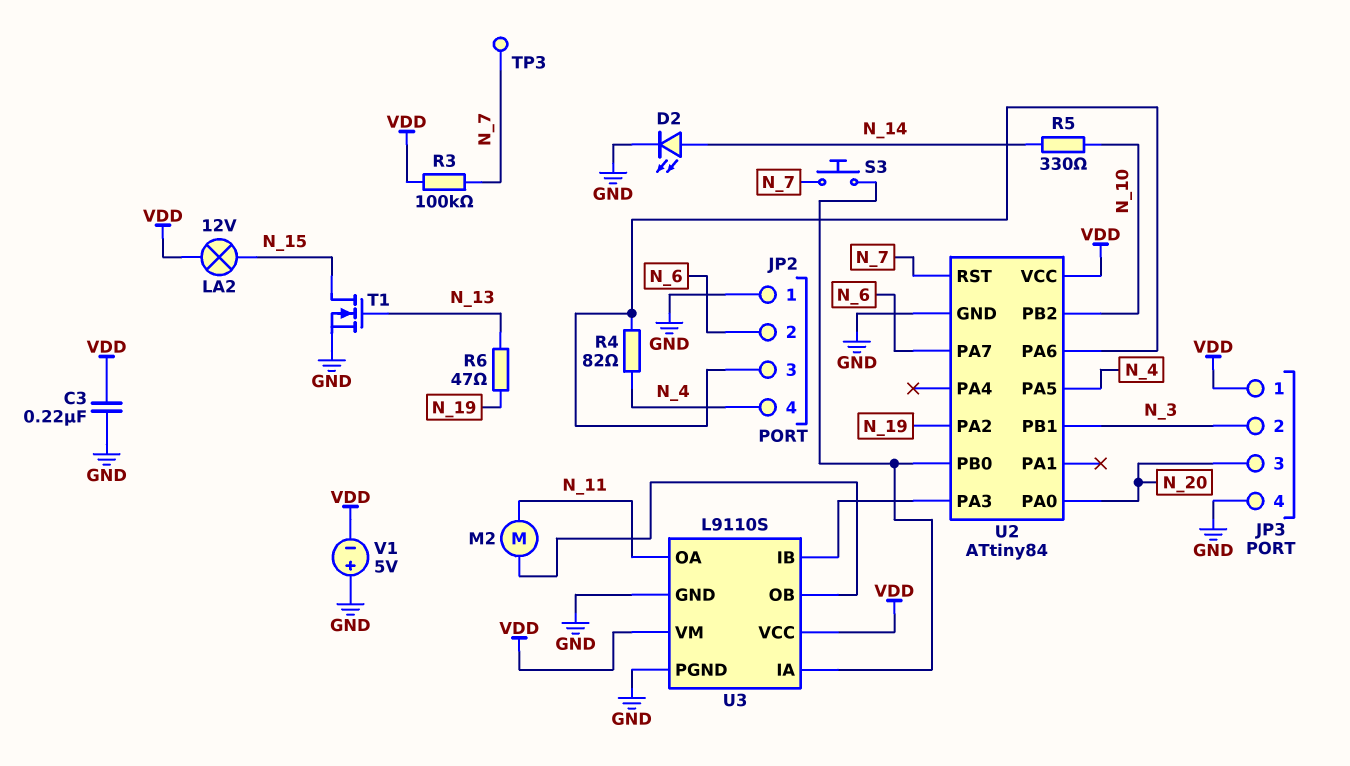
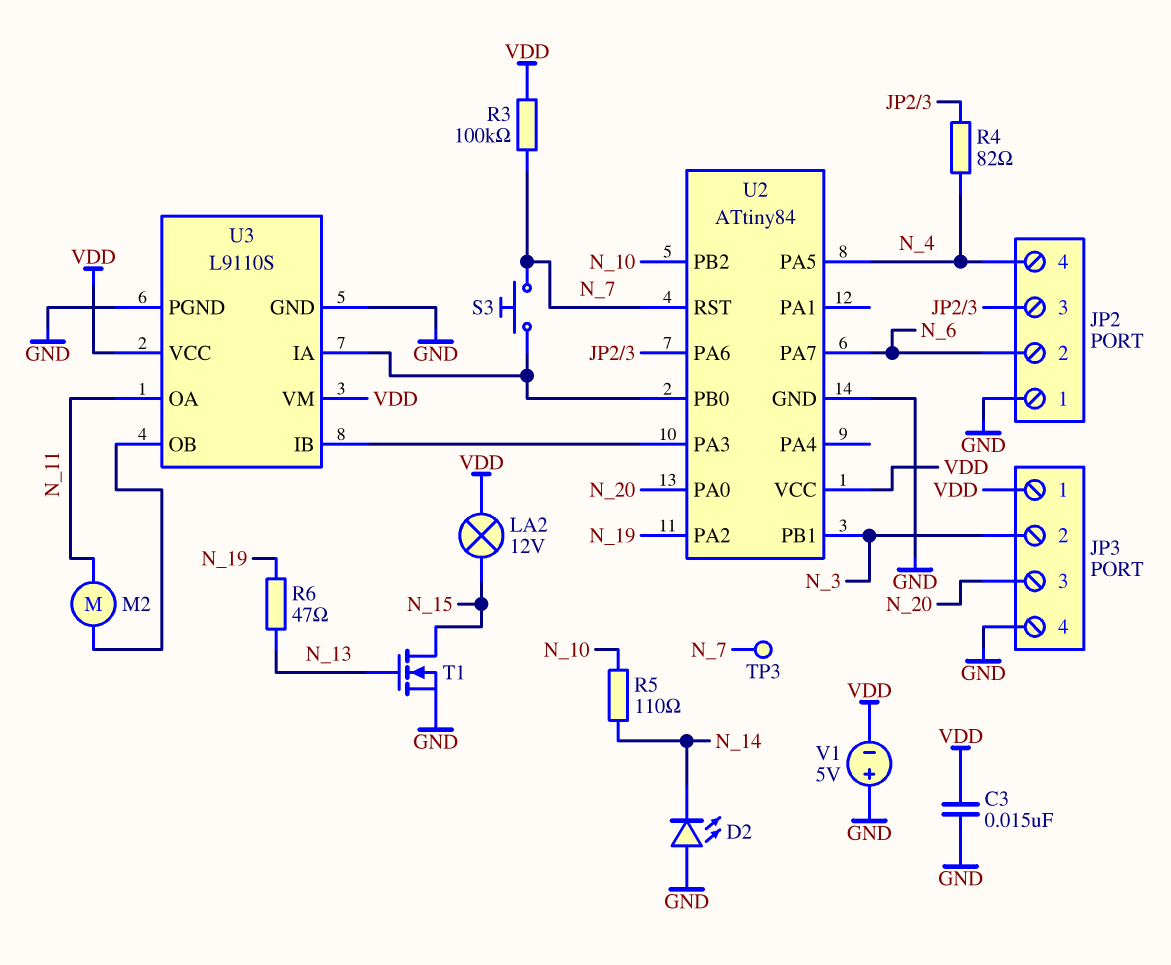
C3: 220nF (GND, VDD) -> 15nF (GND, VDD)
D2: LED (A N_14, K GND) -> LED (A GND, K N_14)
R5: 330 (N_10, N_14) -> 110 (N_10, N_14)

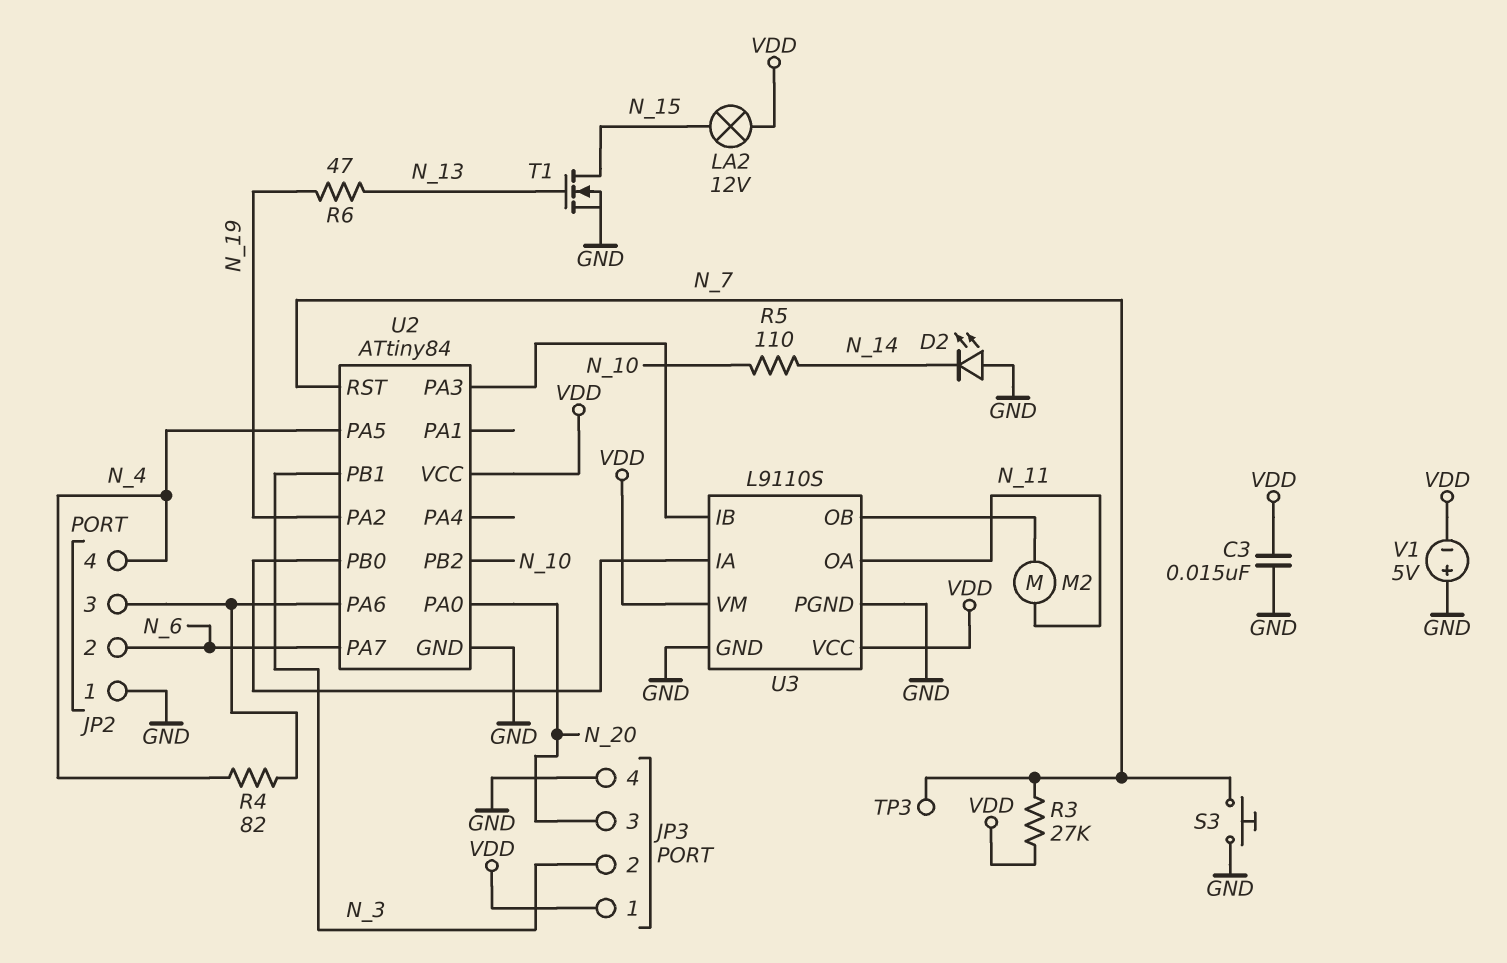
R3: 100k (N_7, VDD) -> 27k (N_7, VDD)
S3: button (N_7, U2/PB0) -> button (GND, N_7)

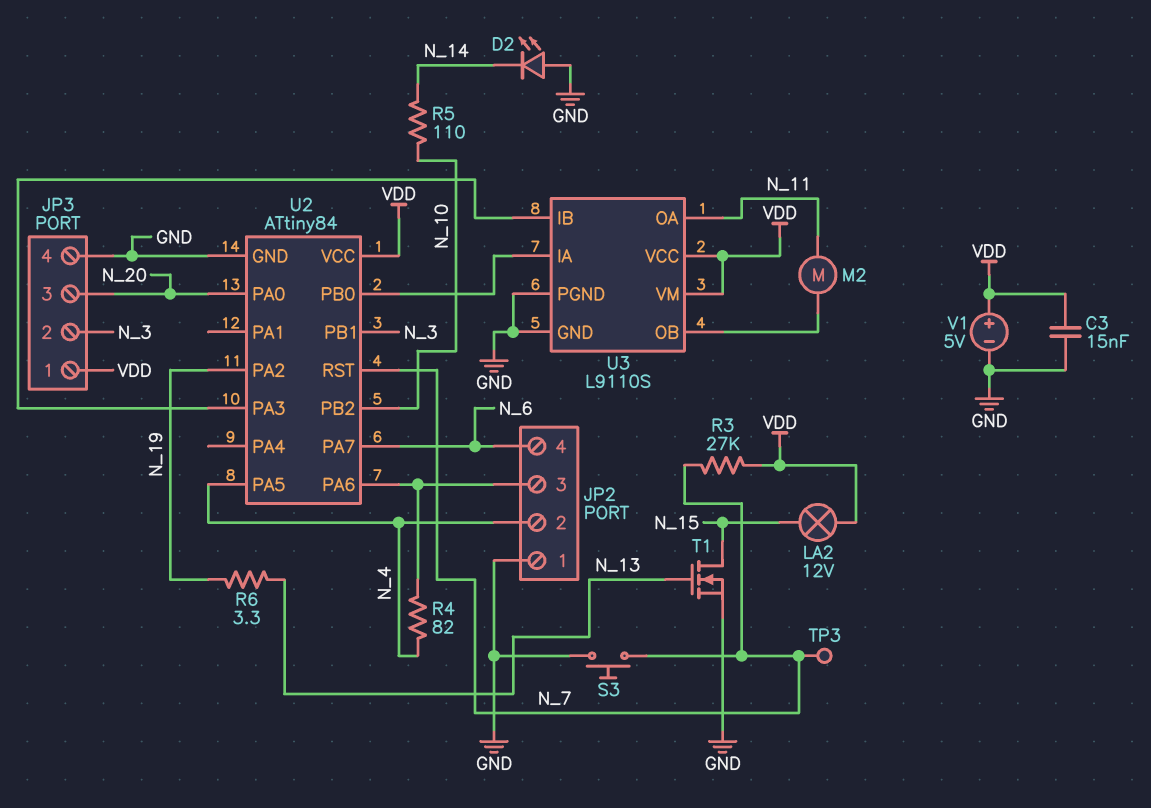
JP2 pin 2: N_6 -> N_4
JP2 pin 4: N_4 -> N_6
R6: 47 (N_13, N_19) -> 3.3 (N_13, N_19)
V1: 5V (plus GND, minus VDD) -> 5V (plus VDD, minus GND)

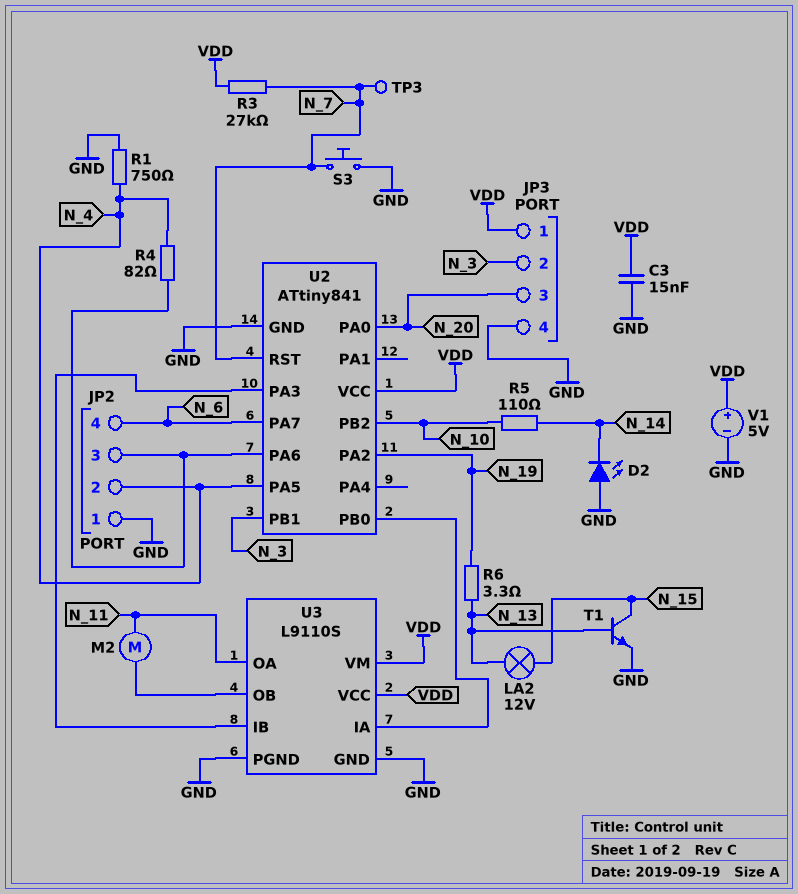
LA2: lamp 12V (N_15, VDD) -> lamp 12V (N_13, N_15)
R1: none -> 750 (GND, N_4)
T1: NMOS (G N_13, D N_15, S GND) -> NPN (B N_13, C N_15, E GND)
U2: ATtiny84 -> ATtiny841

